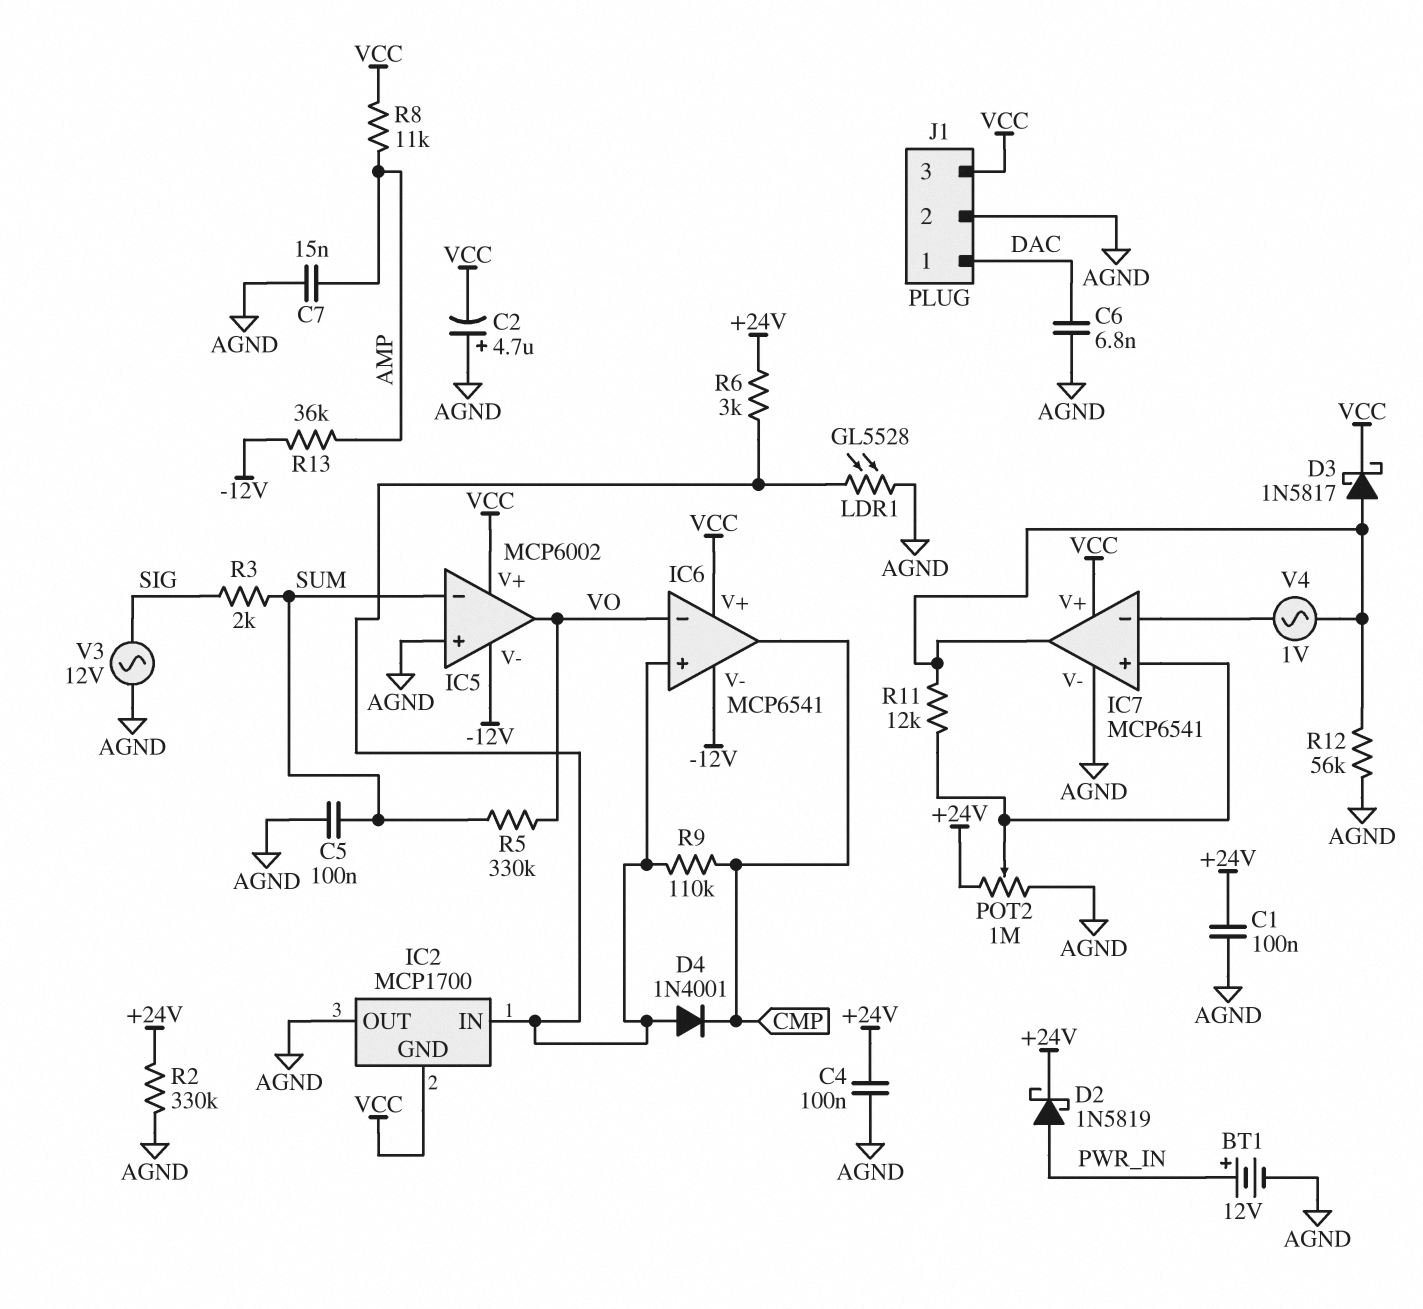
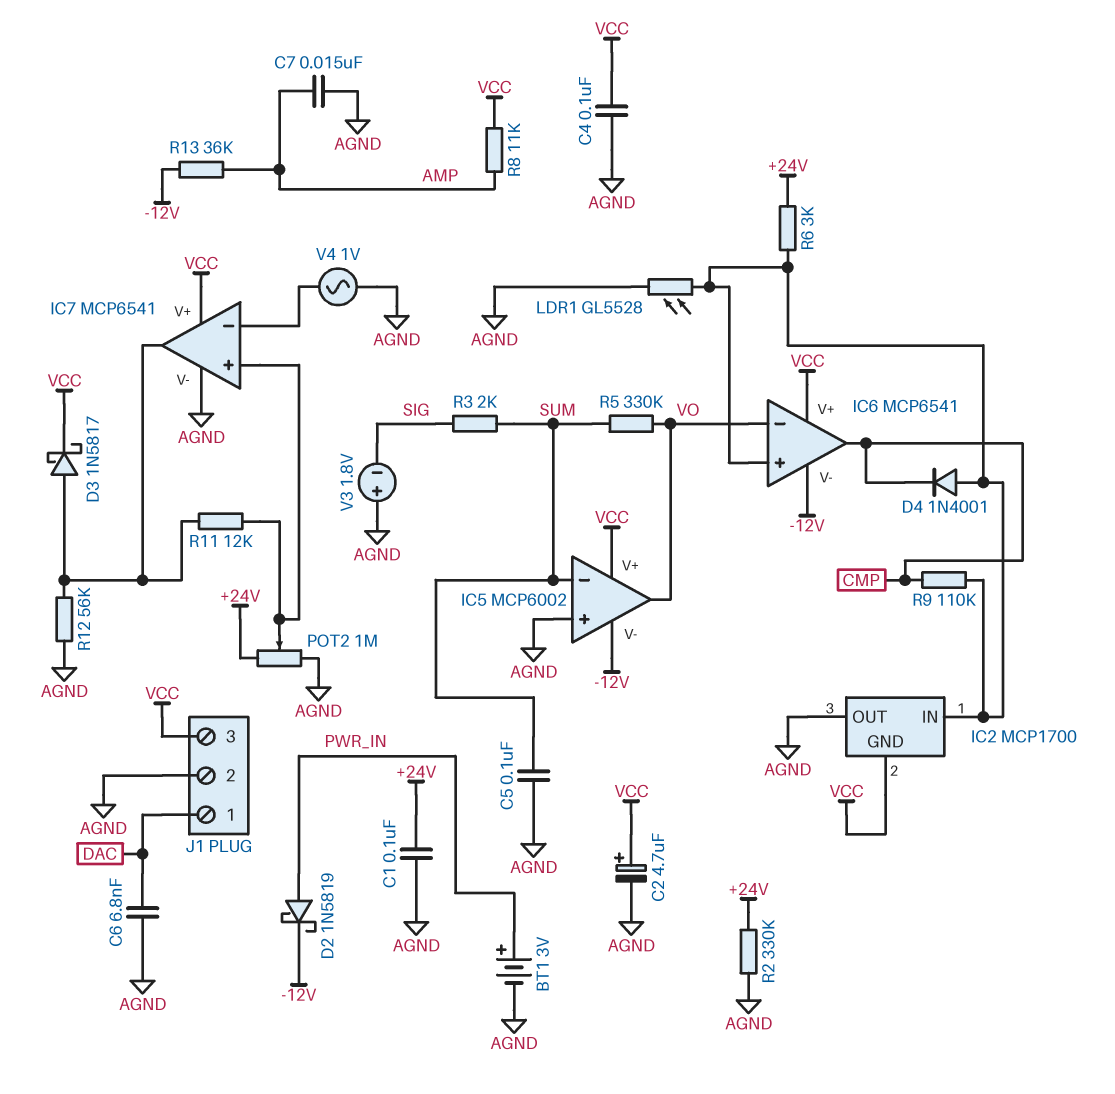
BT1: 12V (plus PWR_IN, minus AGND) -> 3V (plus PWR_IN, minus AGND)
C2: 4.7uF (plus AGND, minus VCC) -> 4.7uF (plus VCC, minus AGND)
C4: 100nF (+24V, AGND) -> 100nF (AGND, VCC)
D2: schottky 1N5819 (A PWR_IN, K +24V) -> schottky 1N5819 (A PWR_IN, K -12V)
V3: AC 12V (AGND, SIG) -> 1.8V (plus AGND, minus SIG)
V4: AC 1V (IC7/in-, IC7/out) -> AC 1V (AGND, IC7/in-)

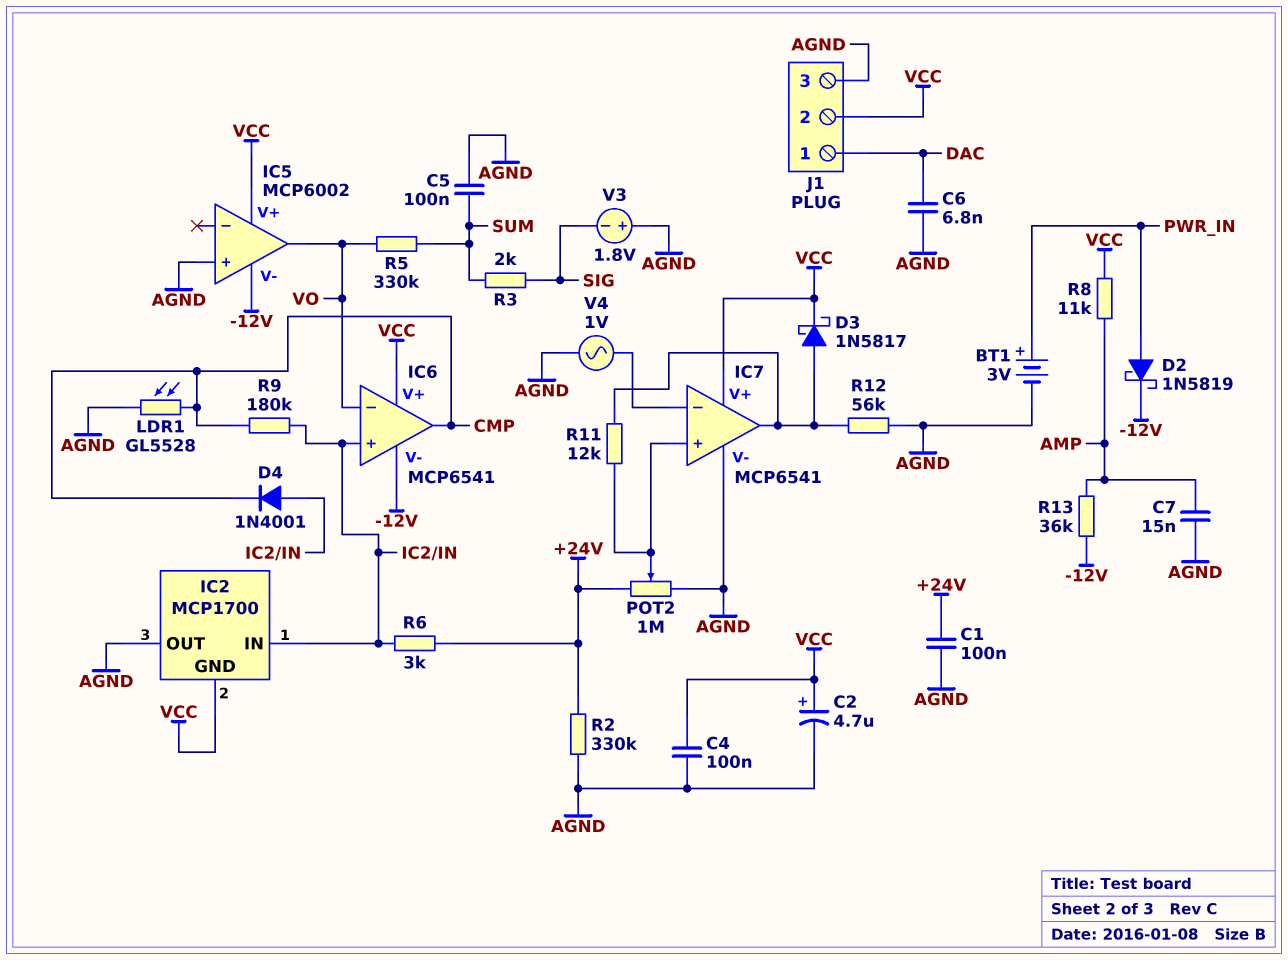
IC5 pin in-: SUM -> none
J1 pin 2: AGND -> VCC
J1 pin 3: VCC -> AGND
LDR1: GL5528 (AGND, IC2/IN) -> GL5528 (AGND, CMP)
R9: 110k (CMP, IC2/IN) -> 180k (CMP, IC2/IN)

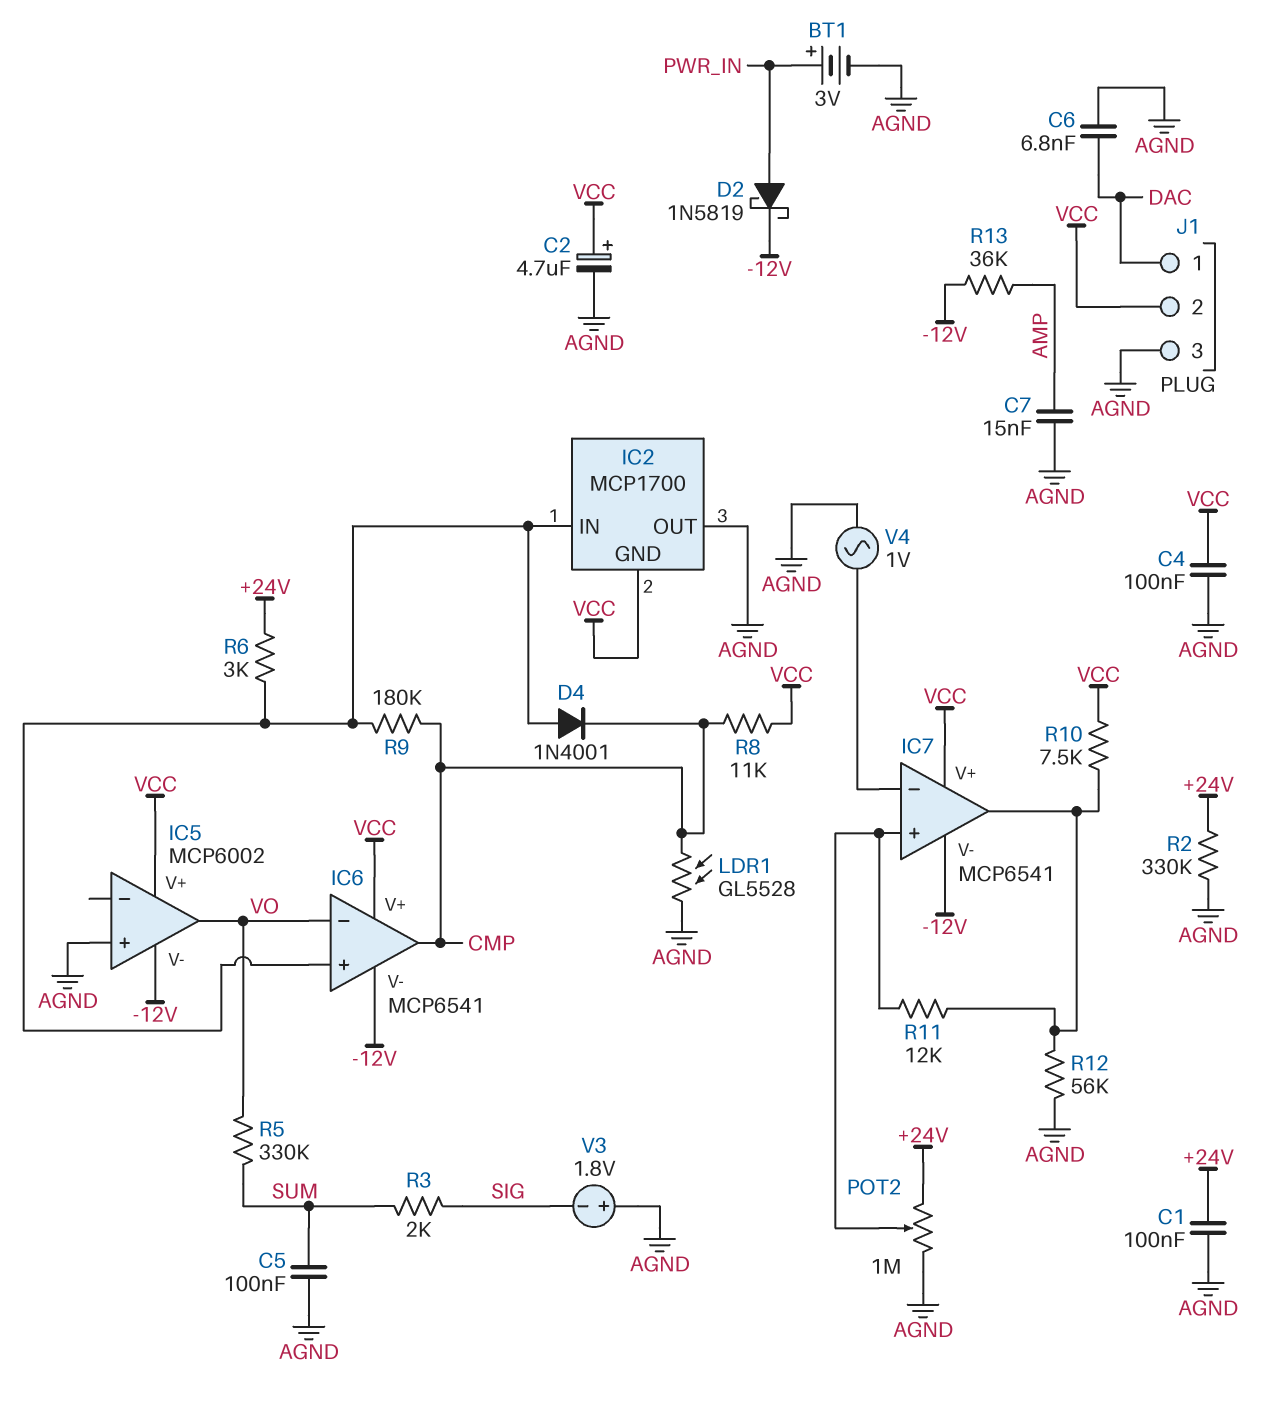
D3: schottky 1N5817 (A IC7/out, K VCC) -> none
IC7 pin V-: AGND -> -12V
R8: 11k (AMP, VCC) -> 11k (CMP, VCC)
R10: none -> 7.5k (IC7/out, VCC)

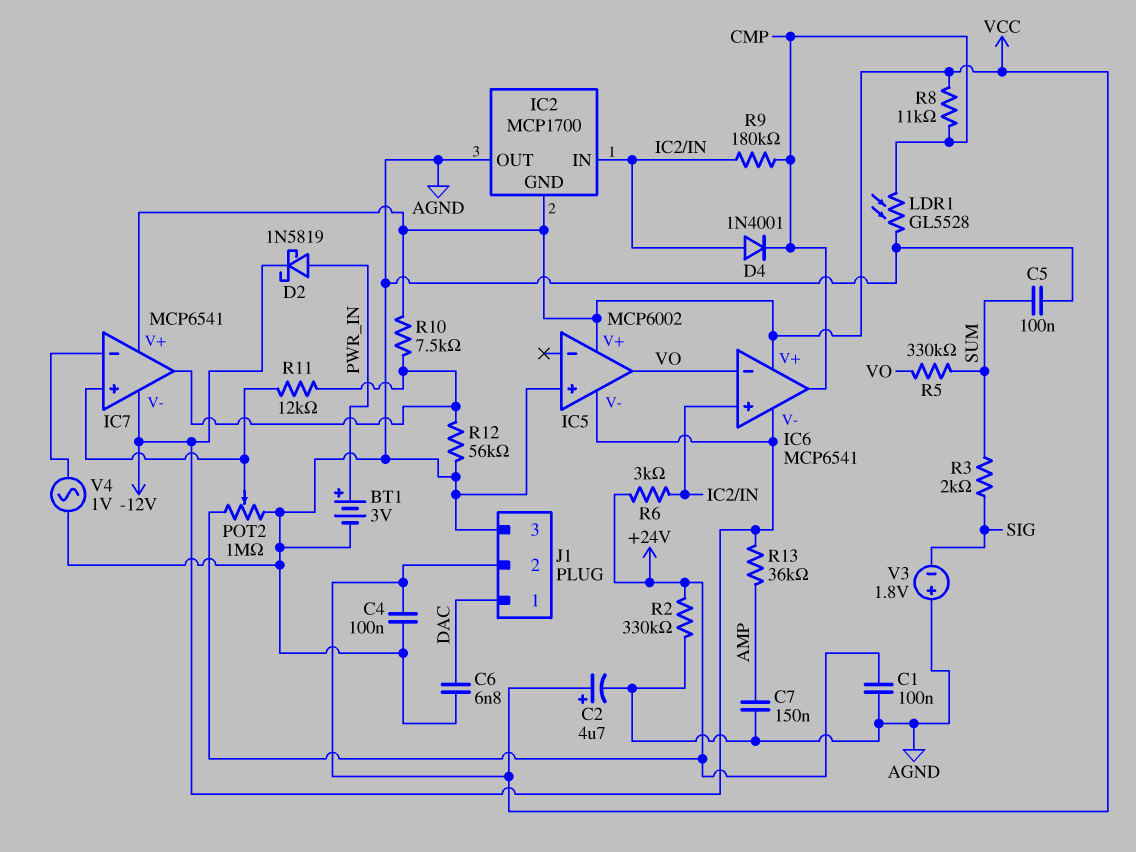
C7: 15nF (AGND, AMP) -> 150nF (AGND, AMP)

